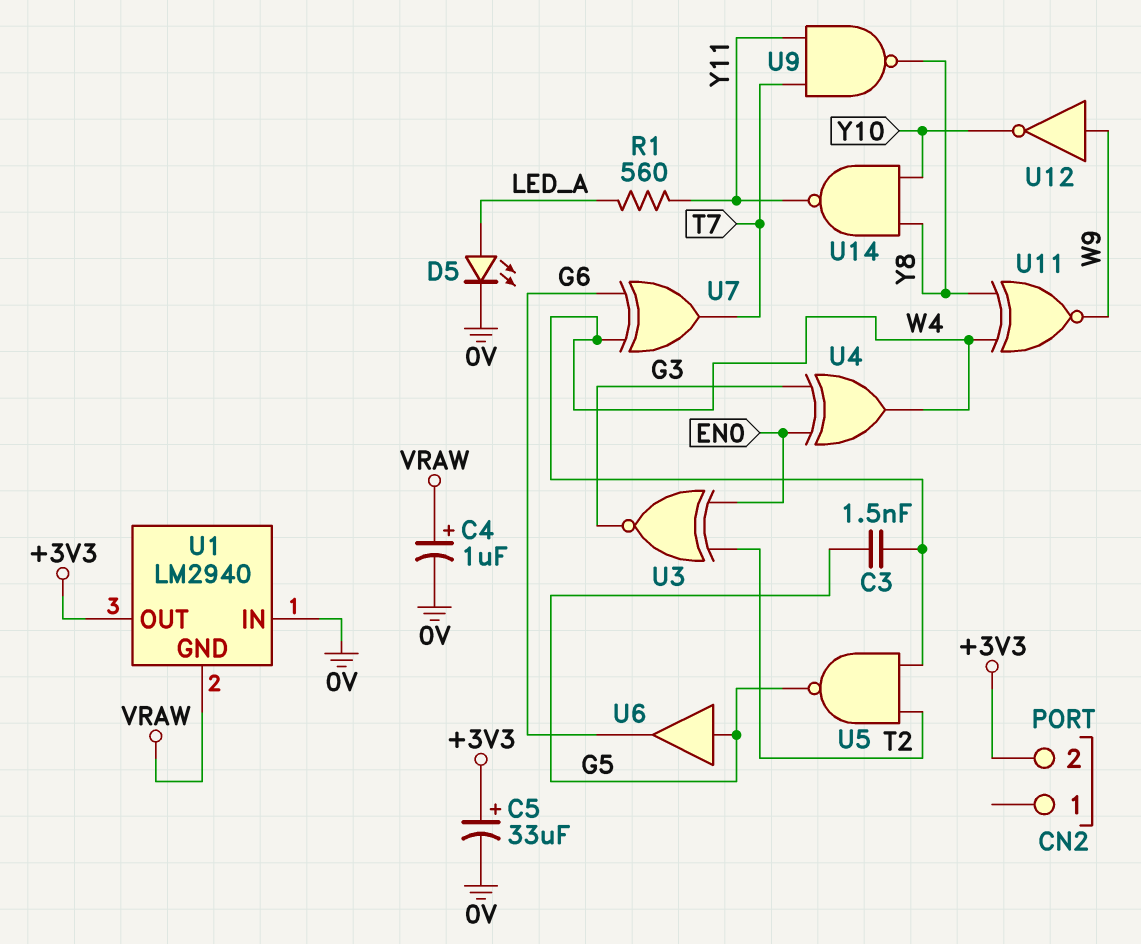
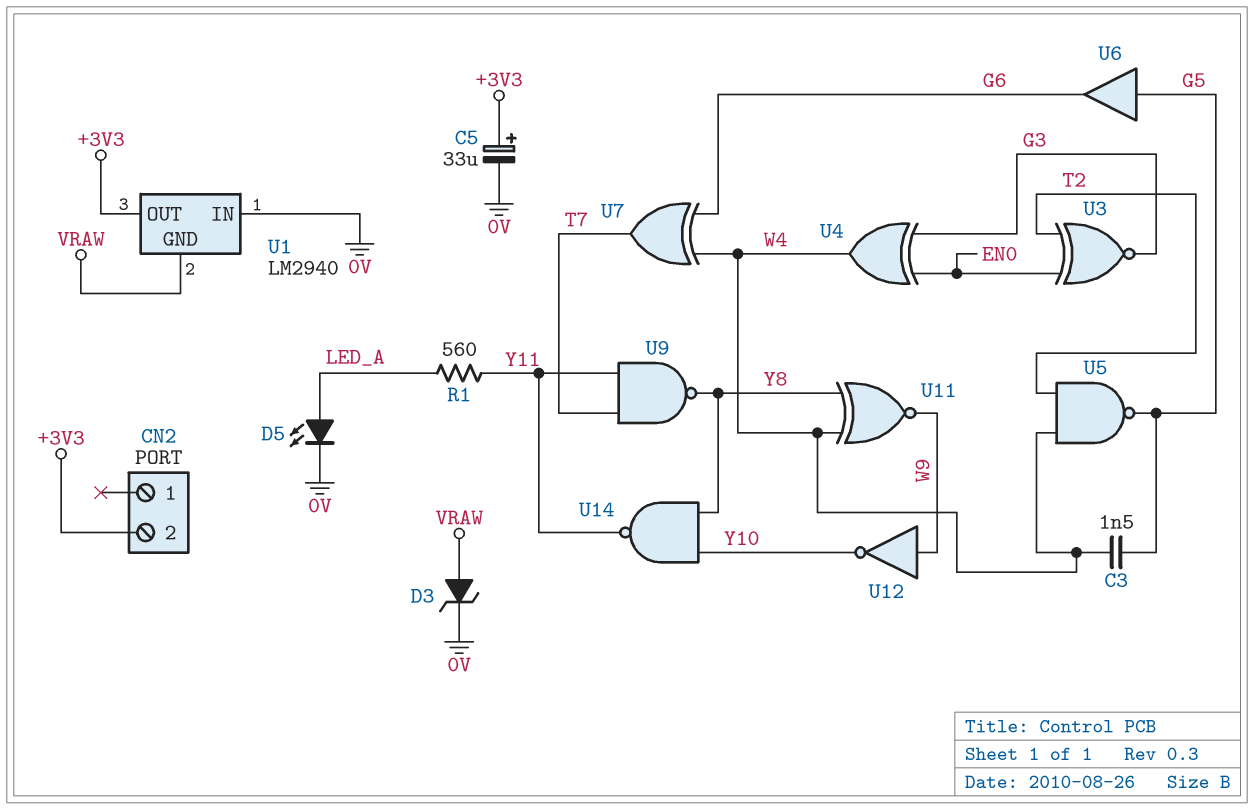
C4: 1uF (plus VRAW, minus 0V) -> none
D3: none -> zener (A VRAW, K 0V)

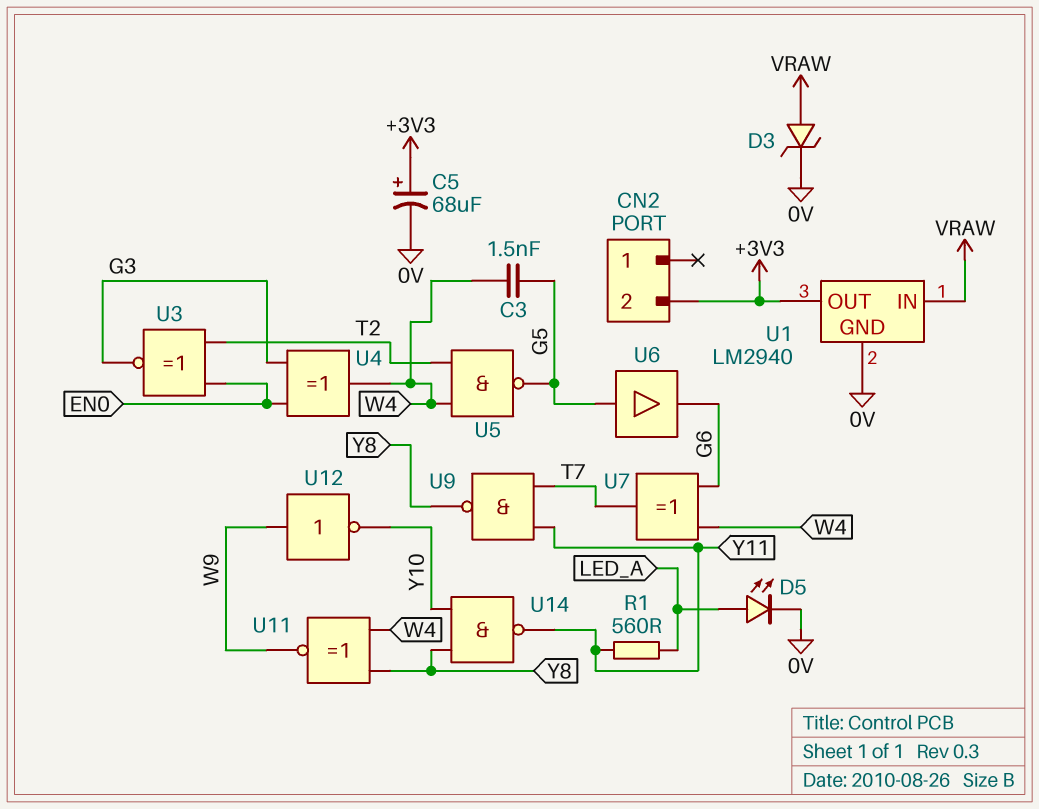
C5: 33uF (plus +3V3, minus 0V) -> 68uF (plus +3V3, minus 0V)
U1 pin GND: VRAW -> 0V
U1 pin IN: 0V -> VRAW

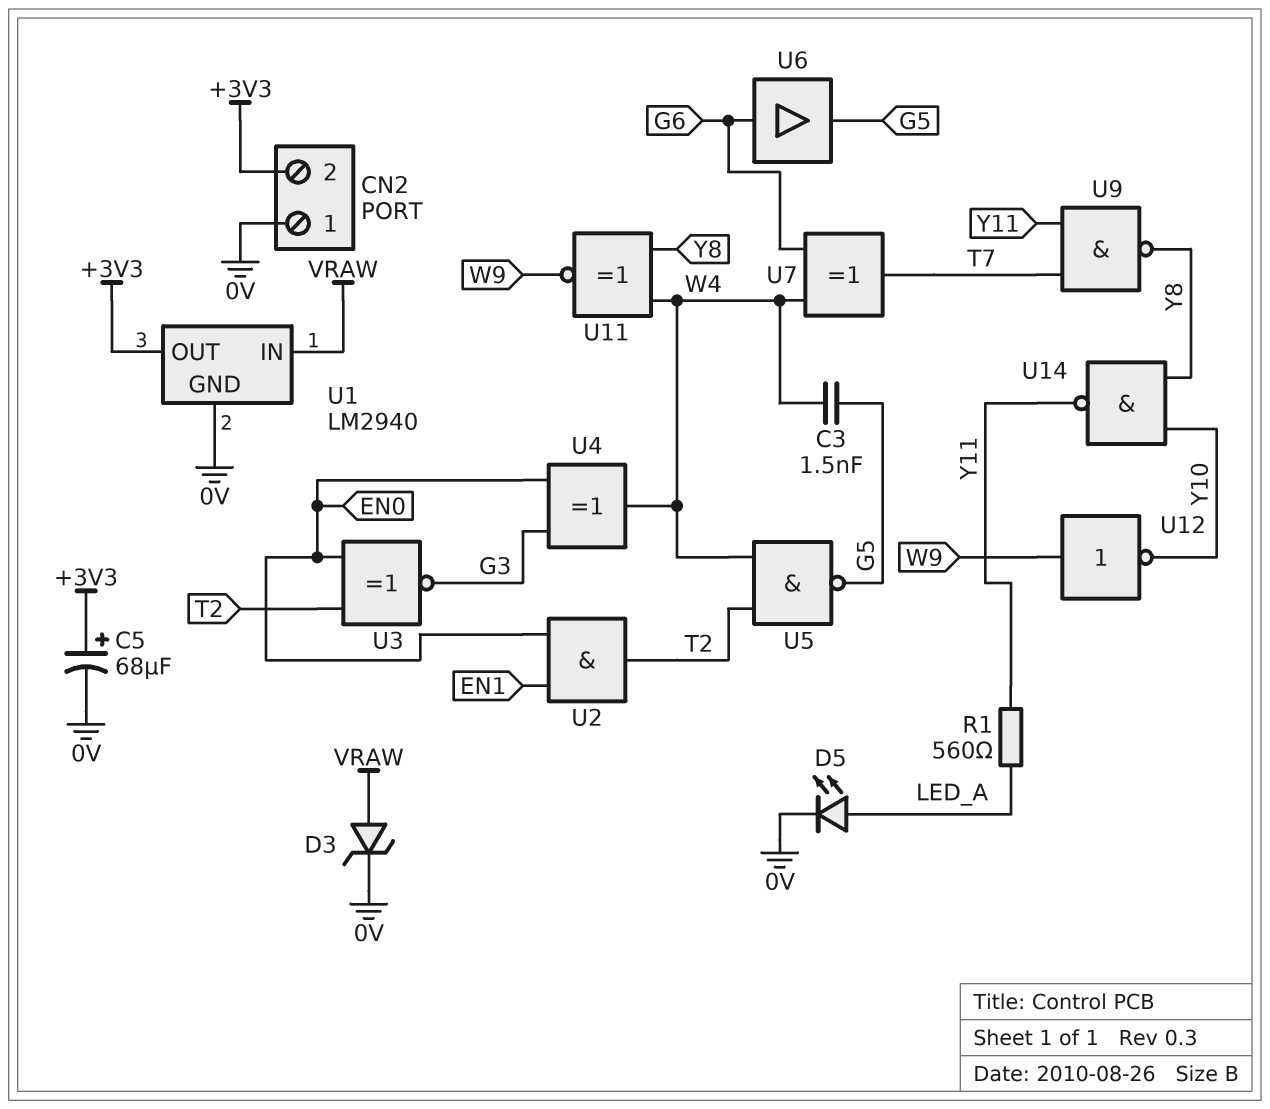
CN2 pin 1: none -> 0V
U2: none -> AND (in EN0, in EN1, out T2)
U6: buffer (in G5, out G6) -> buffer (in G6, out G5)

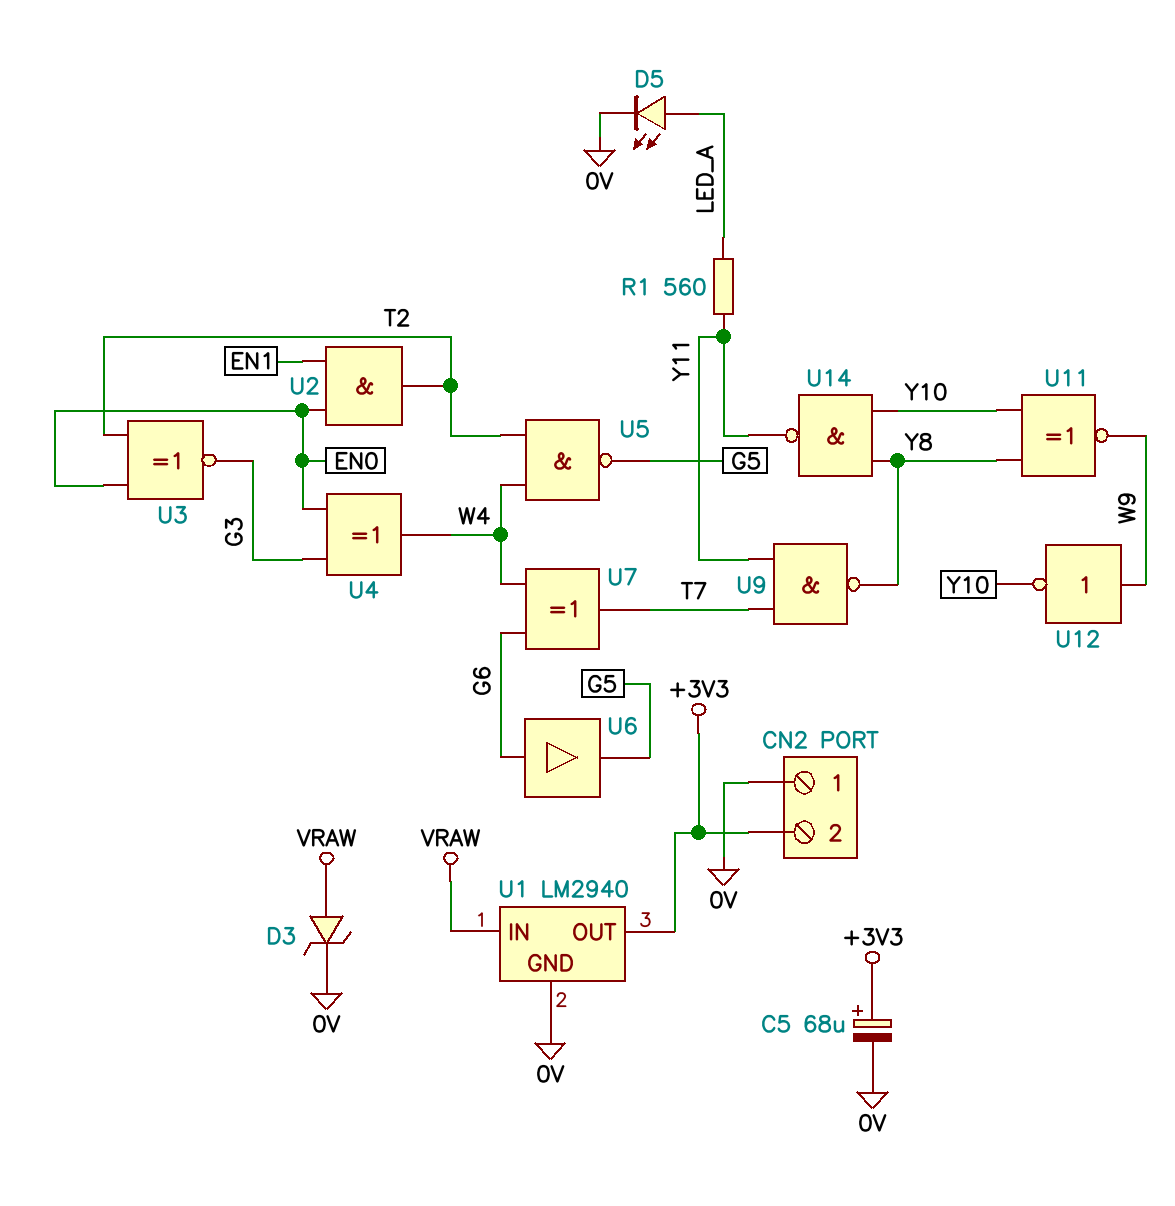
C3: 1.5nF (G5, W4) -> none
U11: XNOR (in W4, in Y8, out W9) -> XNOR (in Y8, in Y10, out W9)

